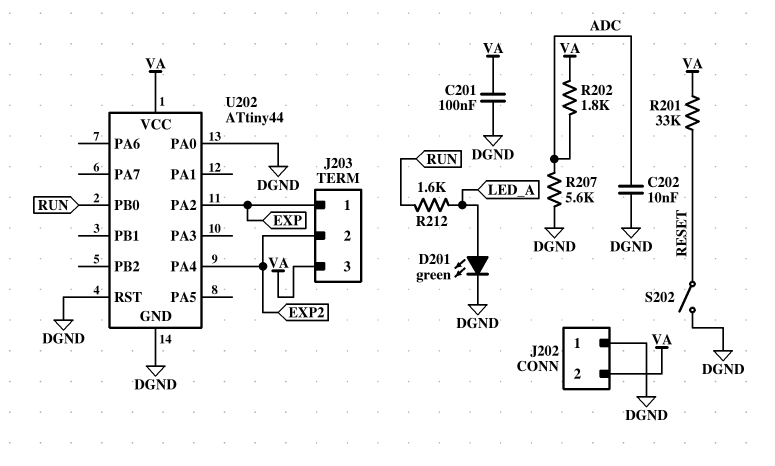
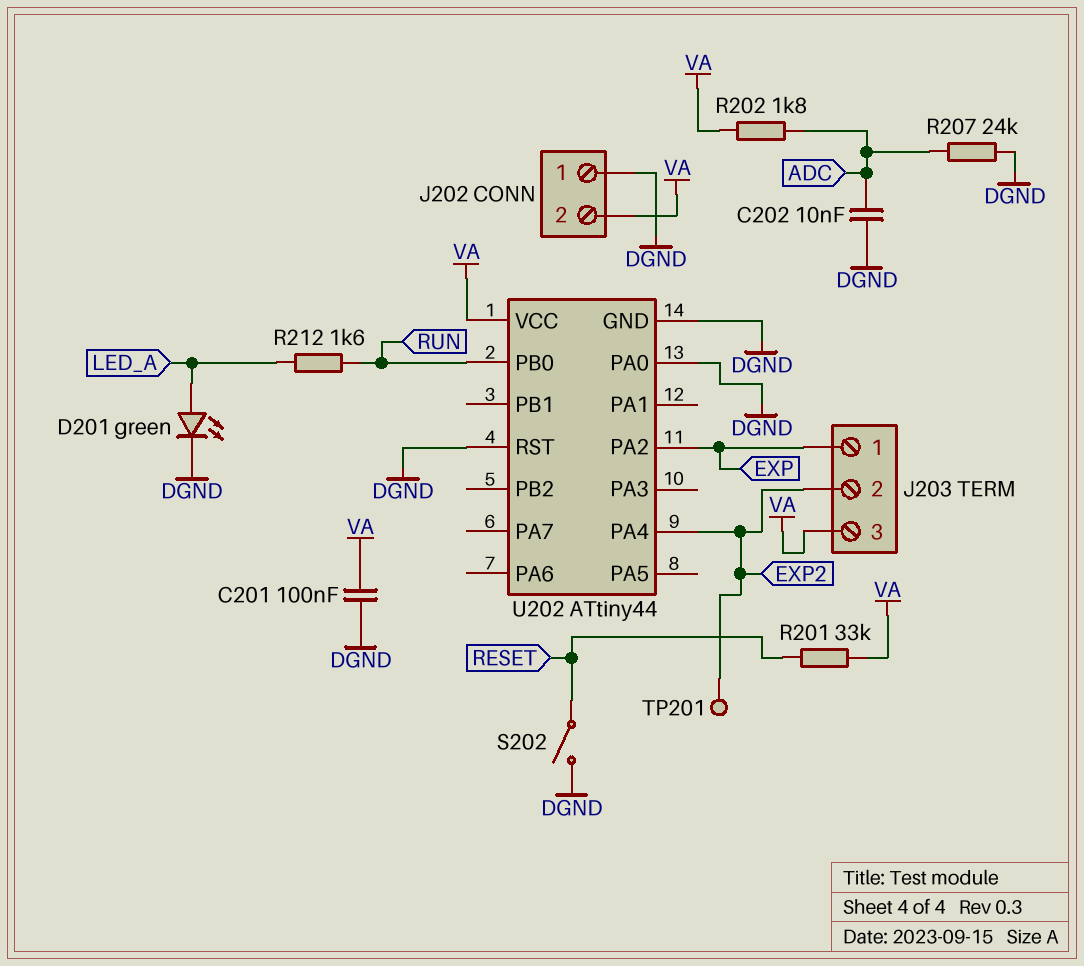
R207: 5.6k (ADC, DGND) -> 24k (ADC, DGND)
TP201: none -> test point (EXP2)

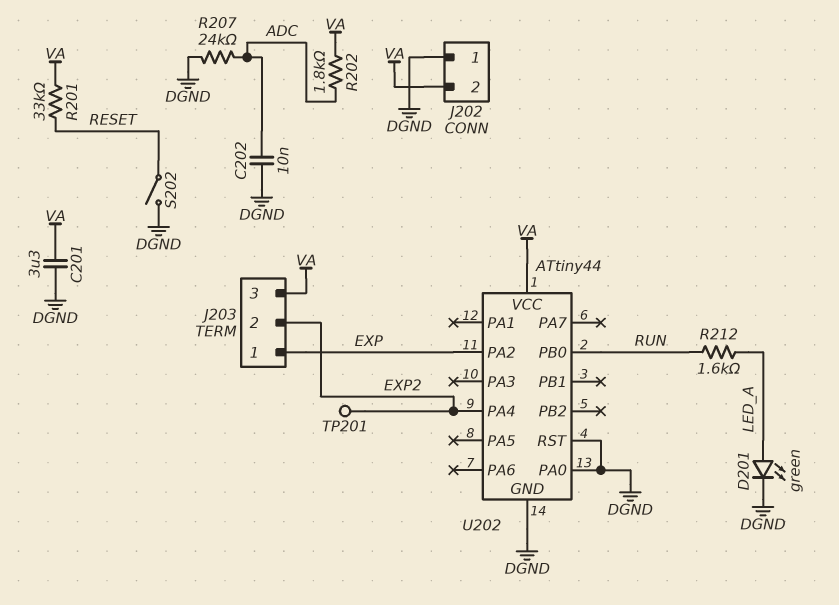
C201: 100nF (DGND, VA) -> 3.3uF (DGND, VA)

